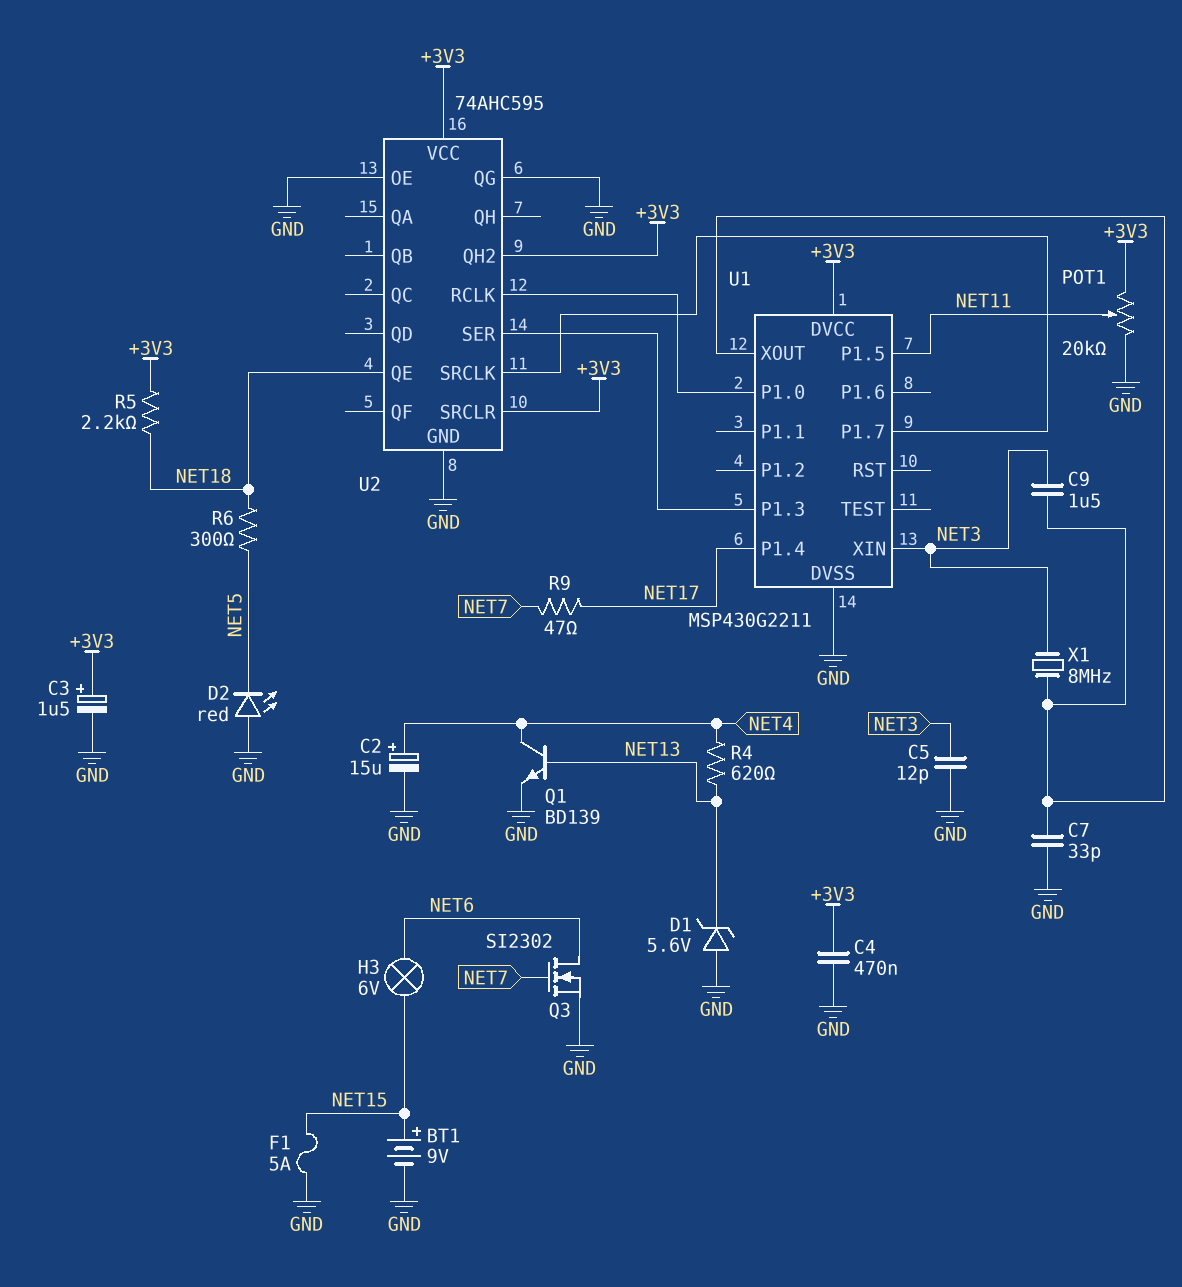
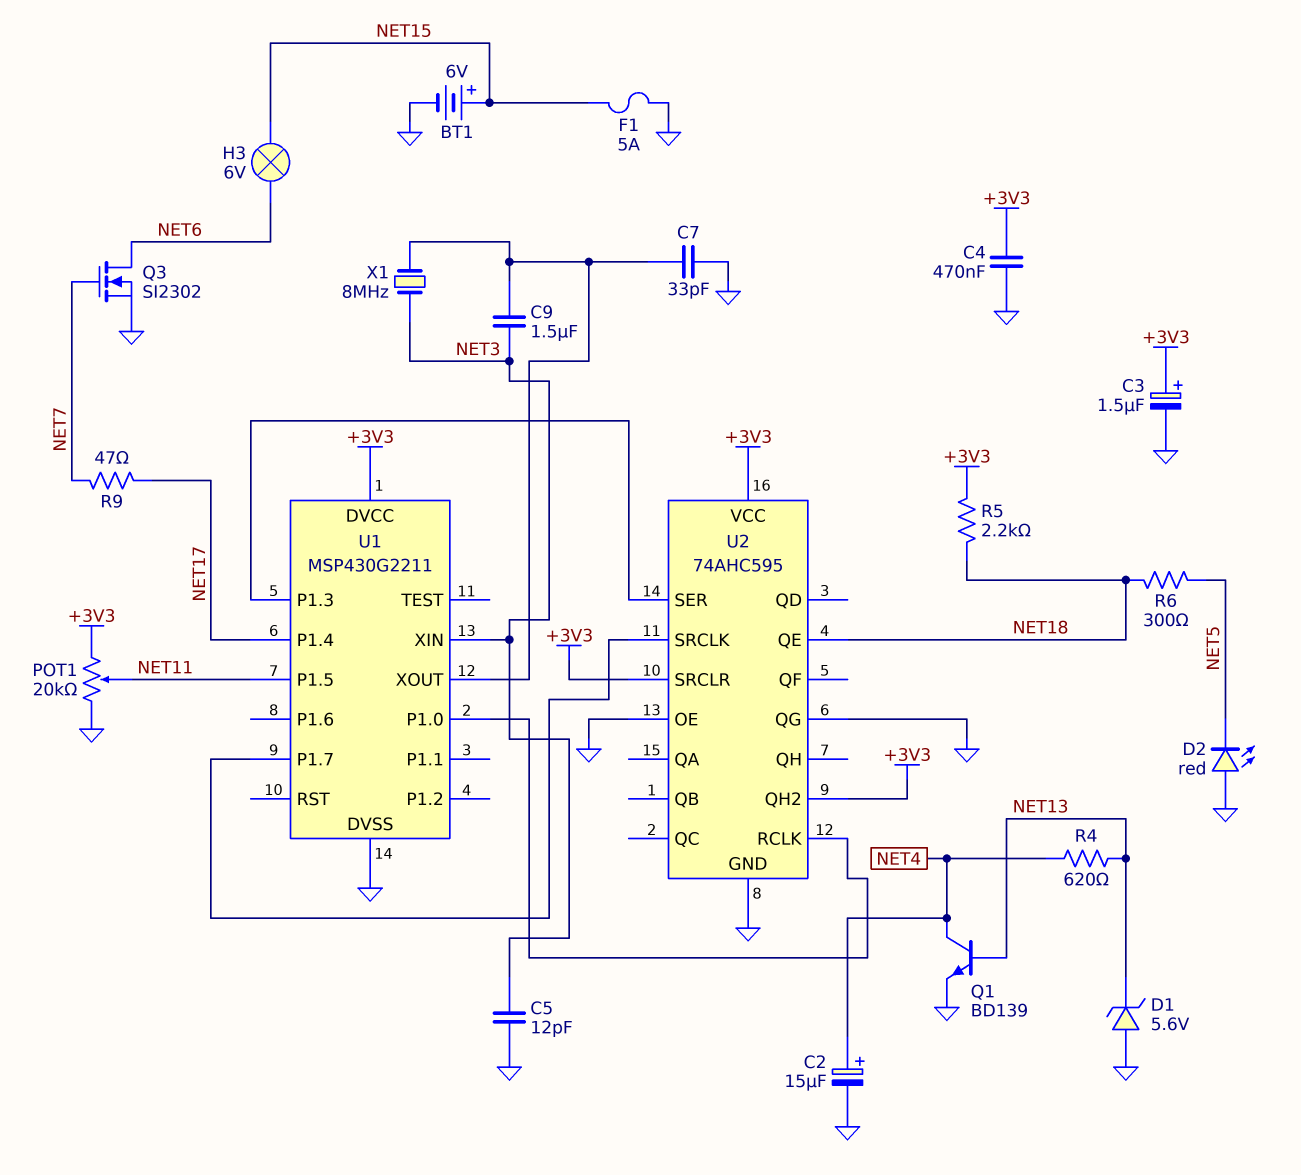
BT1: 9V (plus NET15, minus GND) -> 6V (plus NET15, minus GND)

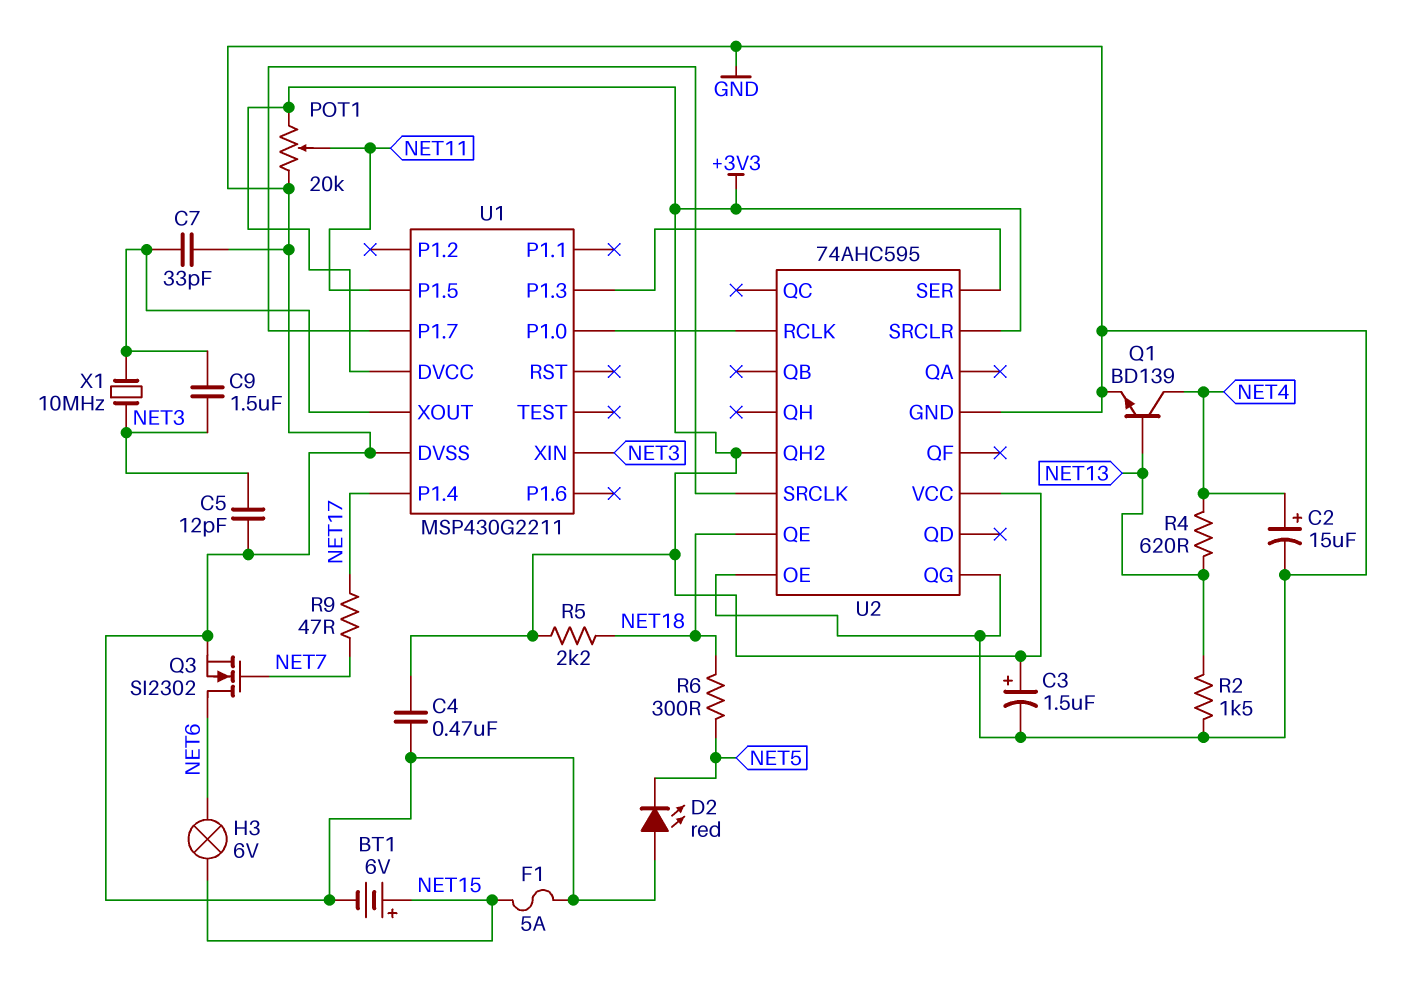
D1: zener 5.6V (A GND, K NET13) -> none
R2: none -> 1.5k (GND, NET13)
X1: 8MHz (NET3, U1/XOUT) -> 10MHz (NET3, U1/XOUT)

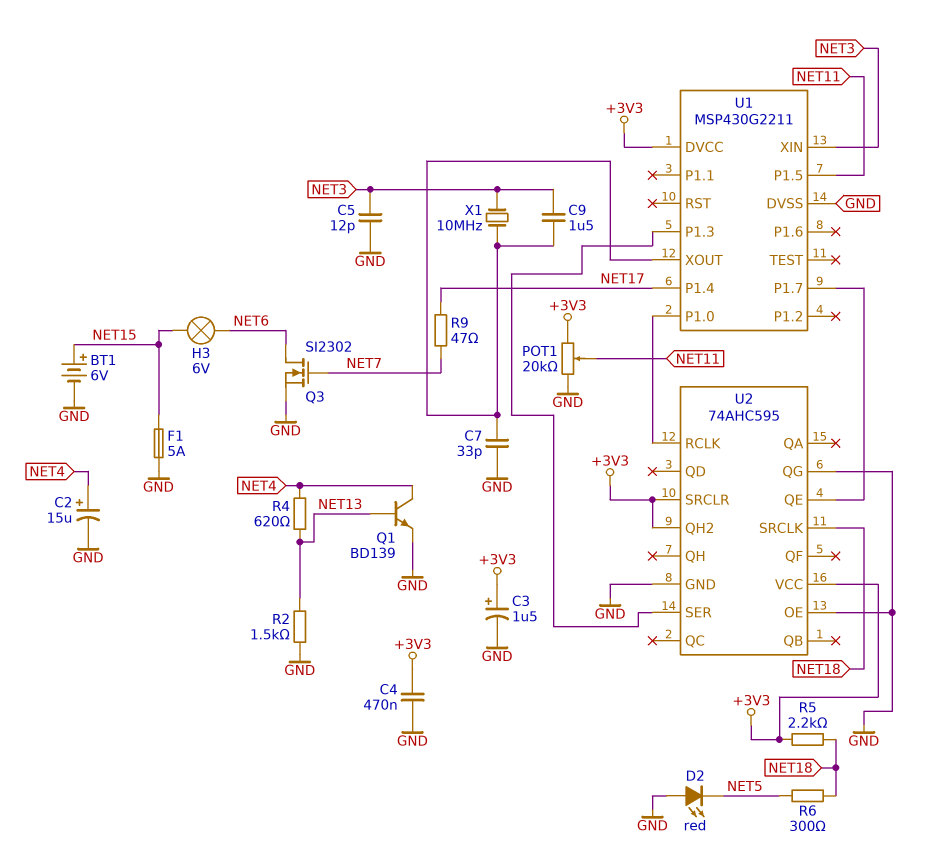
U2 pin QE: NET18 -> U1/P1.7
U2 pin SRCLK: U1/P1.7 -> NET18

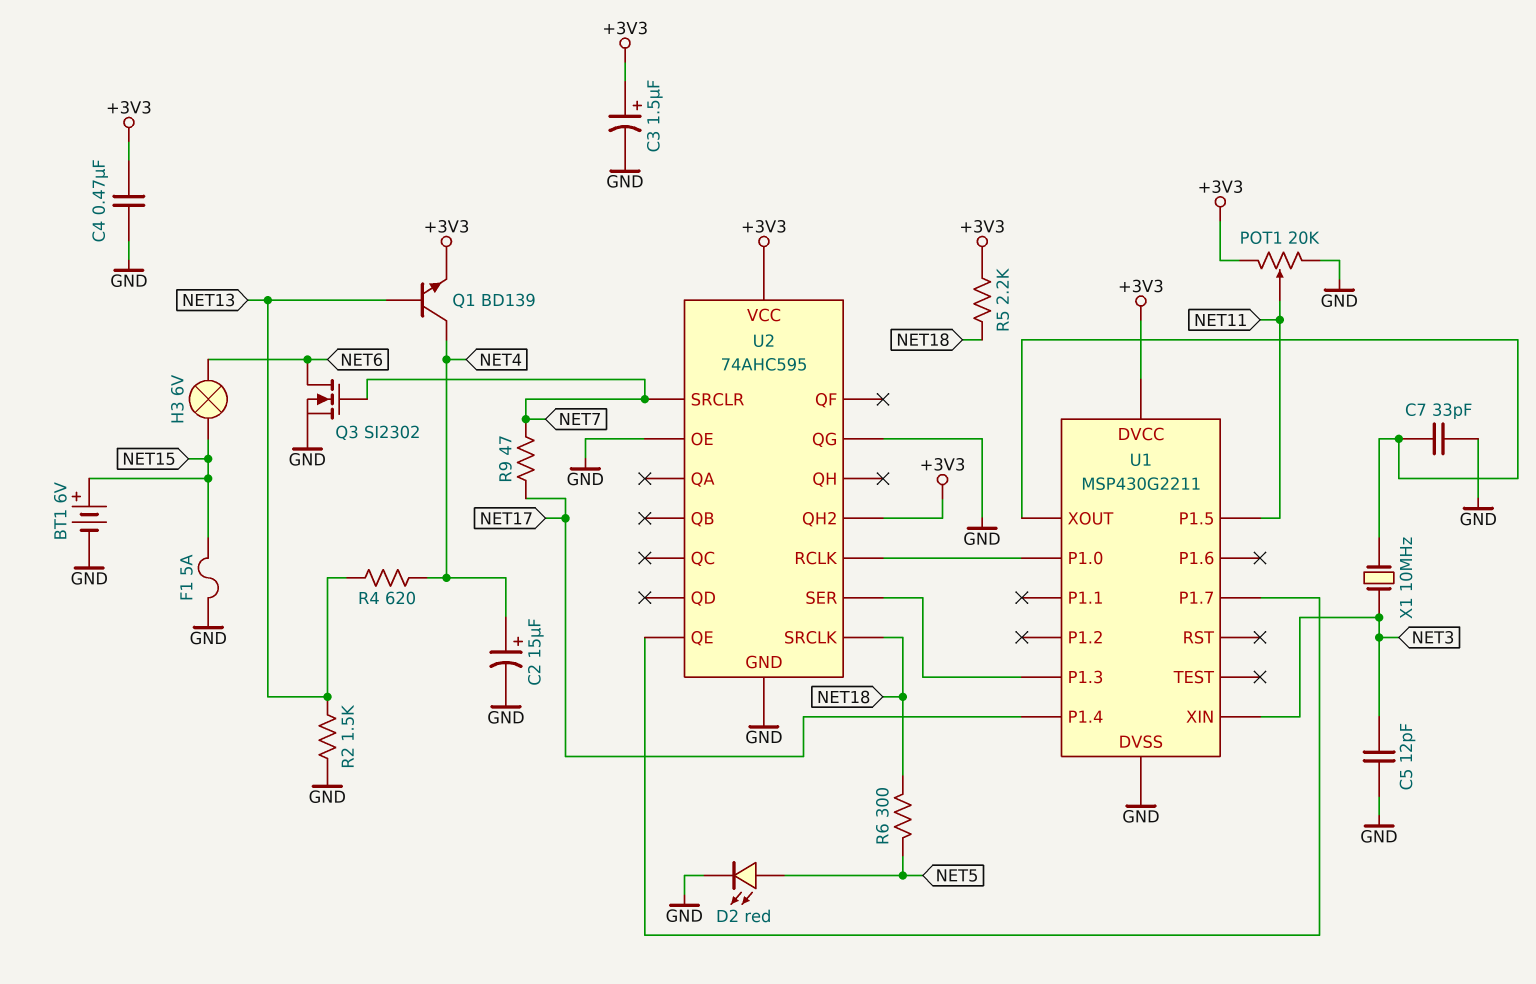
C9: 1.5uF (NET3, U1/XOUT) -> none
D2: LED red (A GND, K NET5) -> LED red (A NET5, K GND)
Q1: NPN BD139 (B NET13, C NET4, E GND) -> NPN BD139 (B NET13, C NET4, E +3V3)
U2 pin SRCLR: +3V3 -> NET7

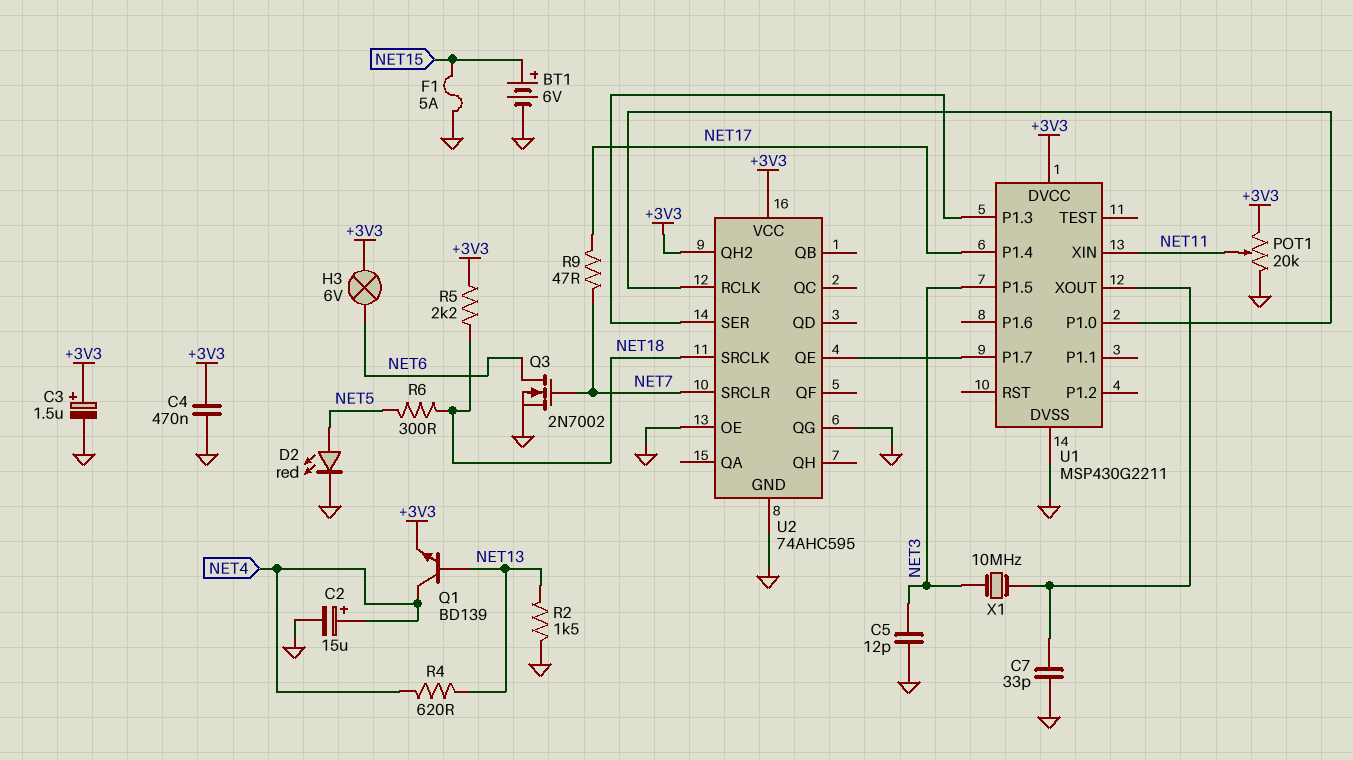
H3: lamp 6V (NET6, NET15) -> lamp 6V (+3V3, NET6)
Q3: NMOS SI2302 (G NET7, D NET6, S GND) -> NMOS 2N7002 (G NET7, D NET6, S GND)
U1 pin P1.5: NET11 -> NET3
U1 pin XIN: NET3 -> NET11

